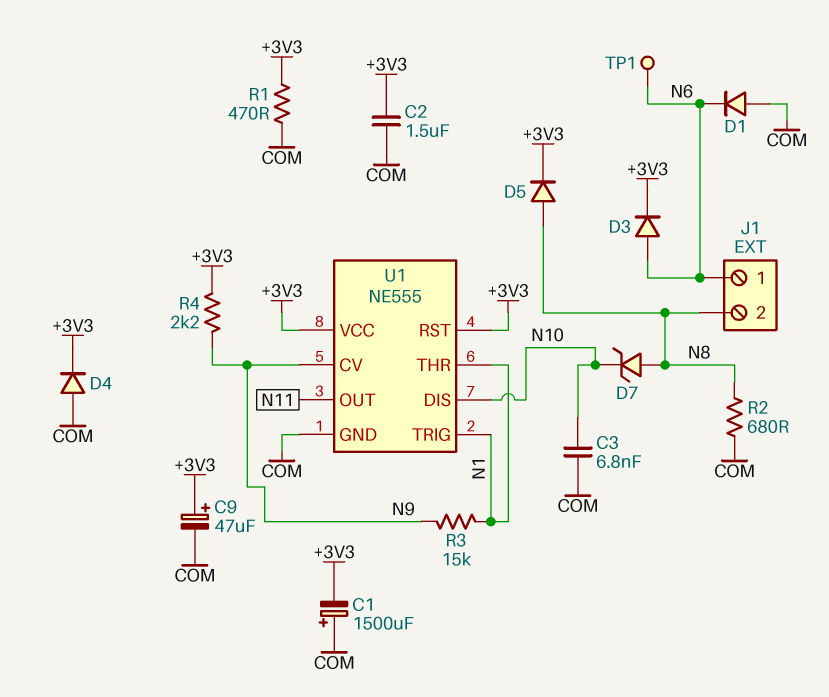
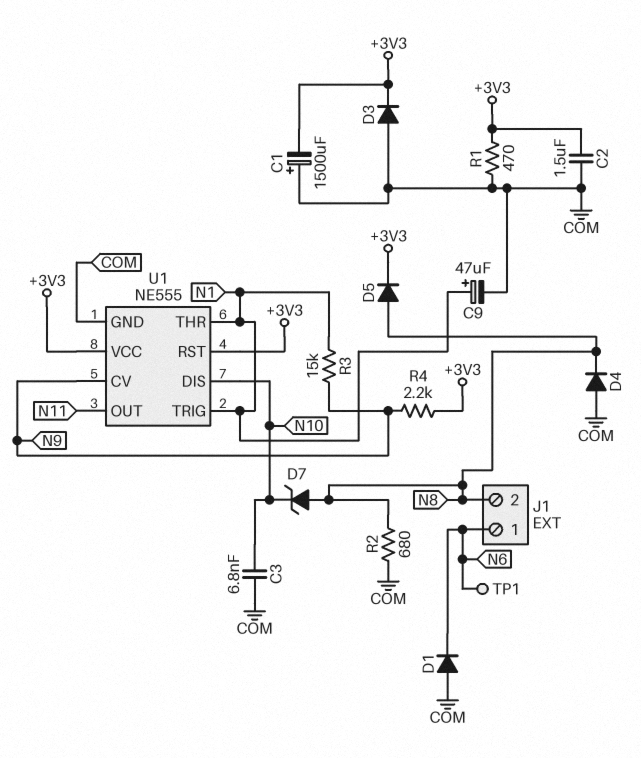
C9: 47uF (plus +3V3, minus COM) -> 47uF (plus N1, minus COM)
D3: diode (A N6, K +3V3) -> diode (A COM, K +3V3)
D4: diode (A COM, K +3V3) -> diode (A COM, K N8)

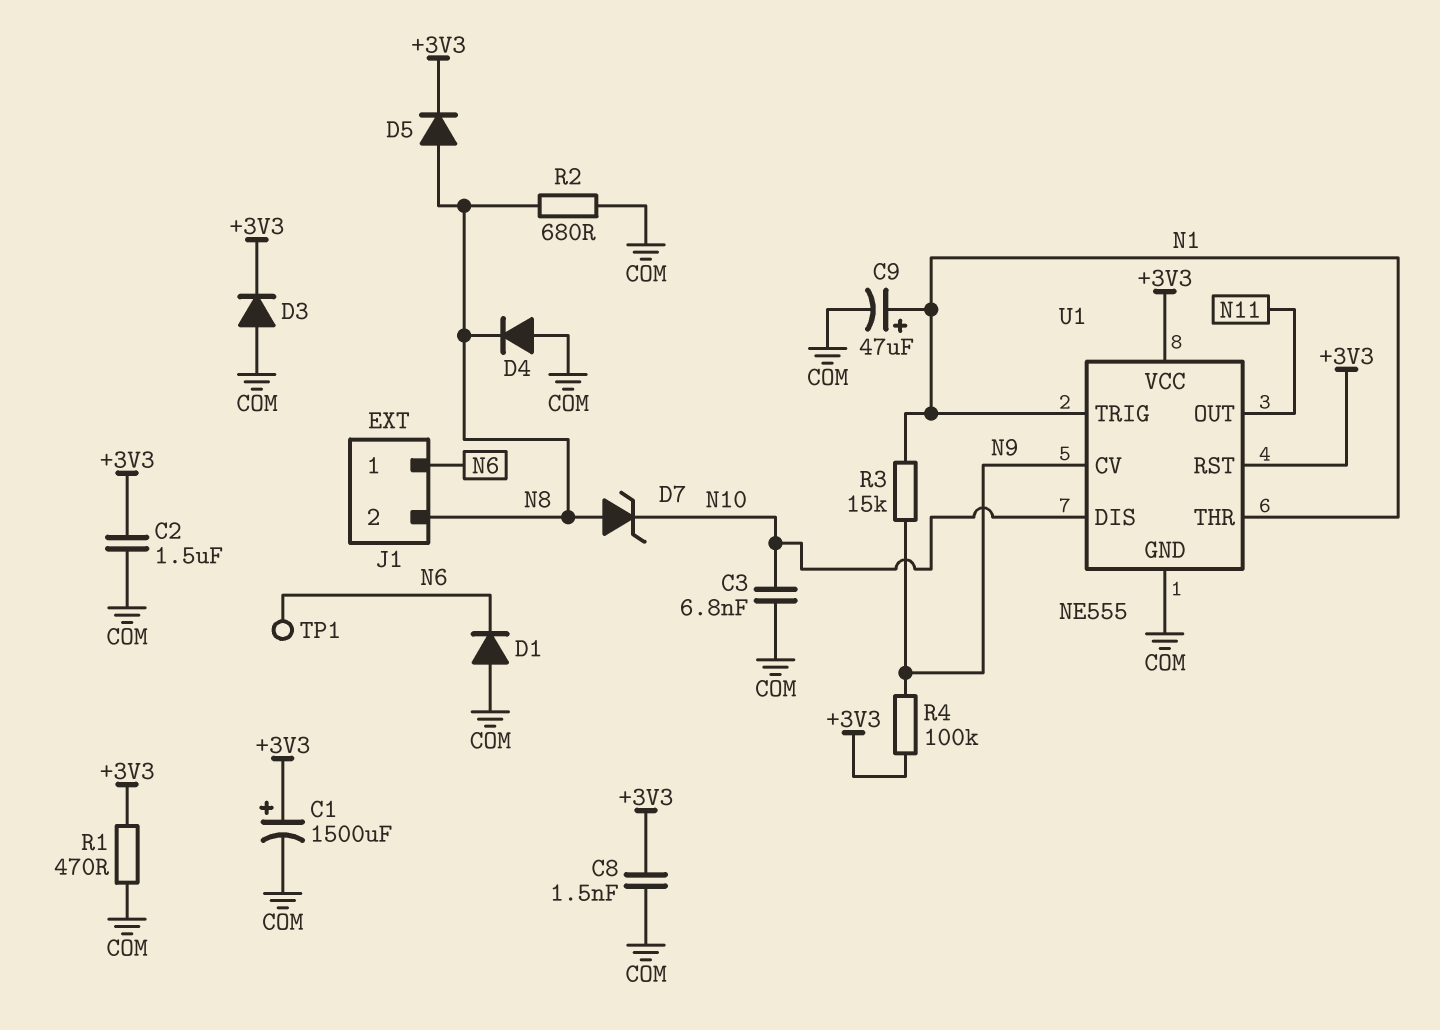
C1: 1500uF (plus COM, minus +3V3) -> 1500uF (plus +3V3, minus COM)
C8: none -> 1.5nF (+3V3, COM)
R4: 2.2k (+3V3, N9) -> 100k (+3V3, N9)

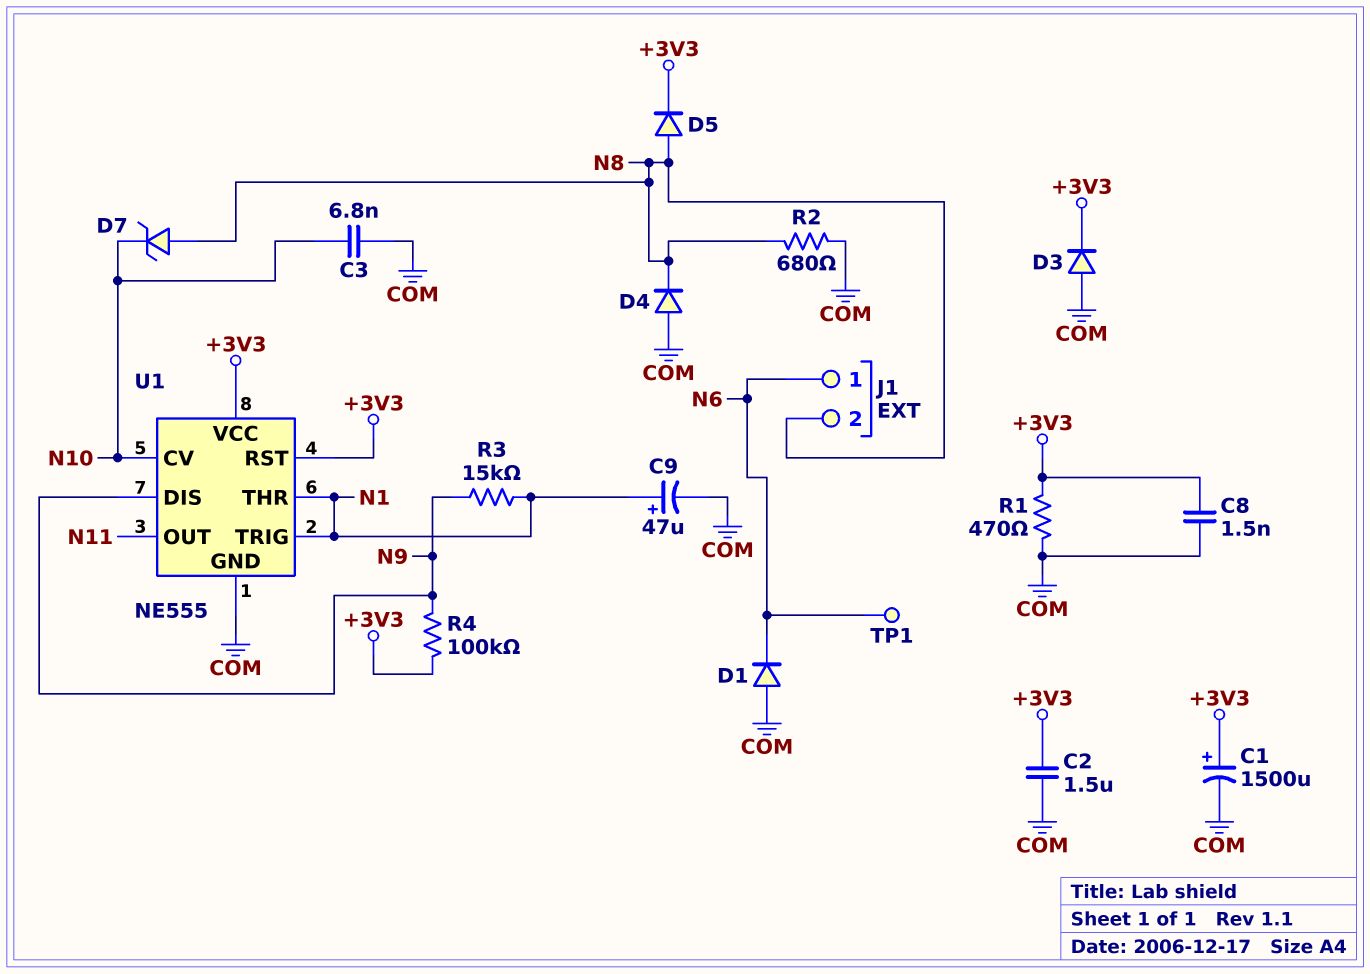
U1 pin CV: N9 -> N10
U1 pin DIS: N10 -> N9

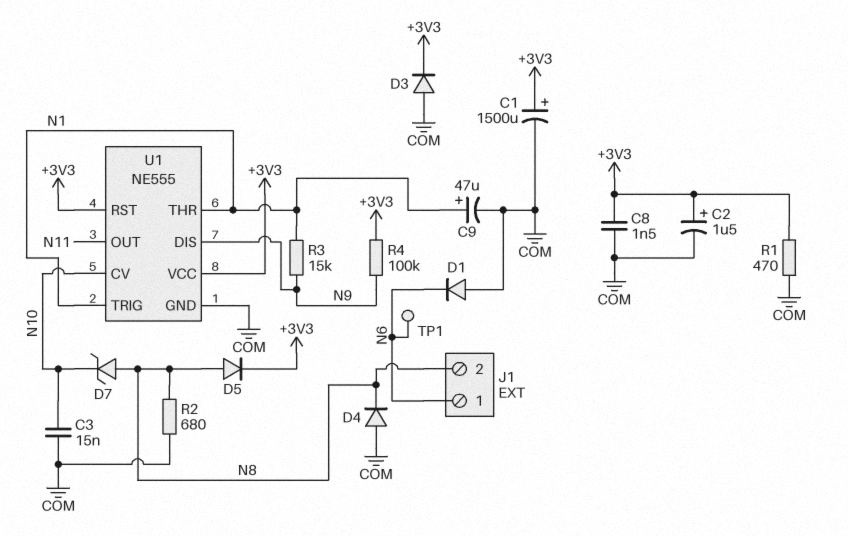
C2: 1.5uF (+3V3, COM) -> 1.5uF (plus +3V3, minus COM)
C3: 6.8nF (COM, N10) -> 15nF (COM, N10)

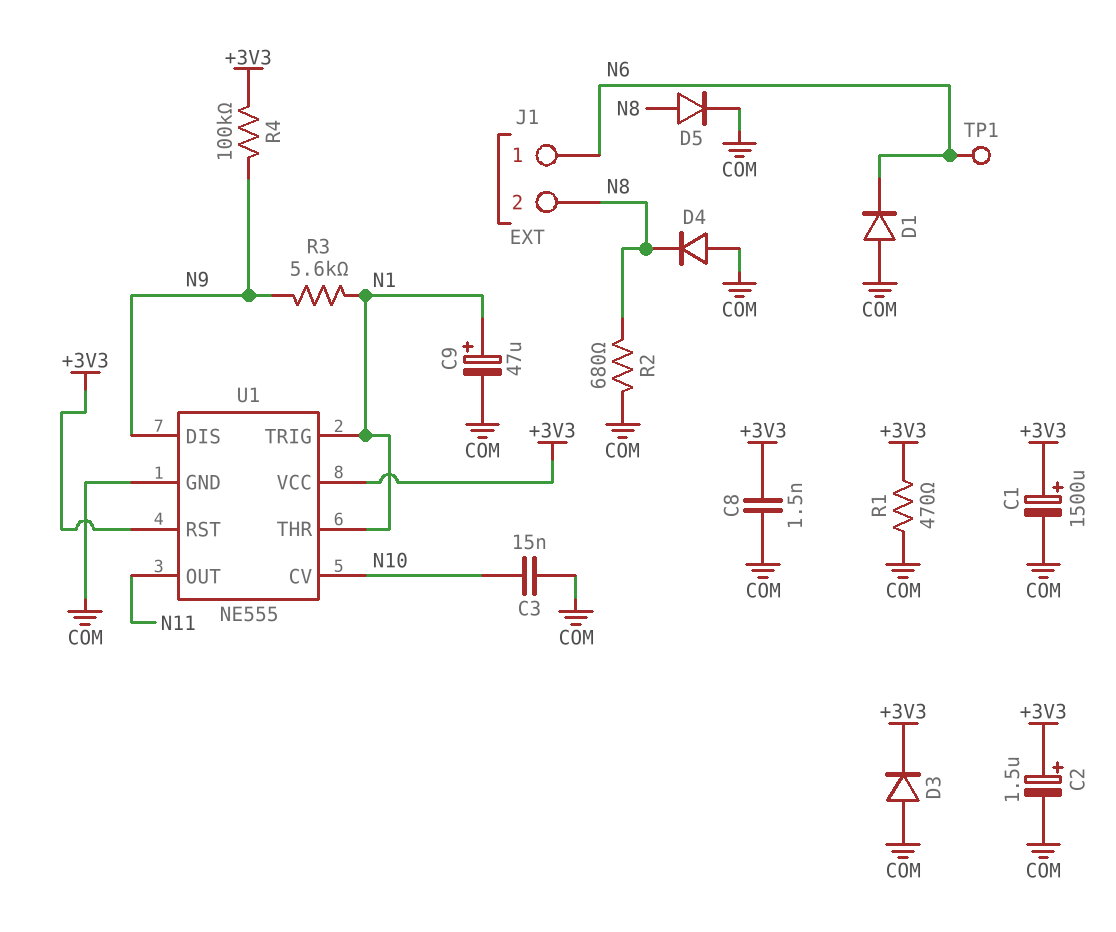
D5: diode (A N8, K +3V3) -> diode (A N8, K COM)
D7: zener (A N8, K N10) -> none
R3: 15k (N1, N9) -> 5.6k (N1, N9)

